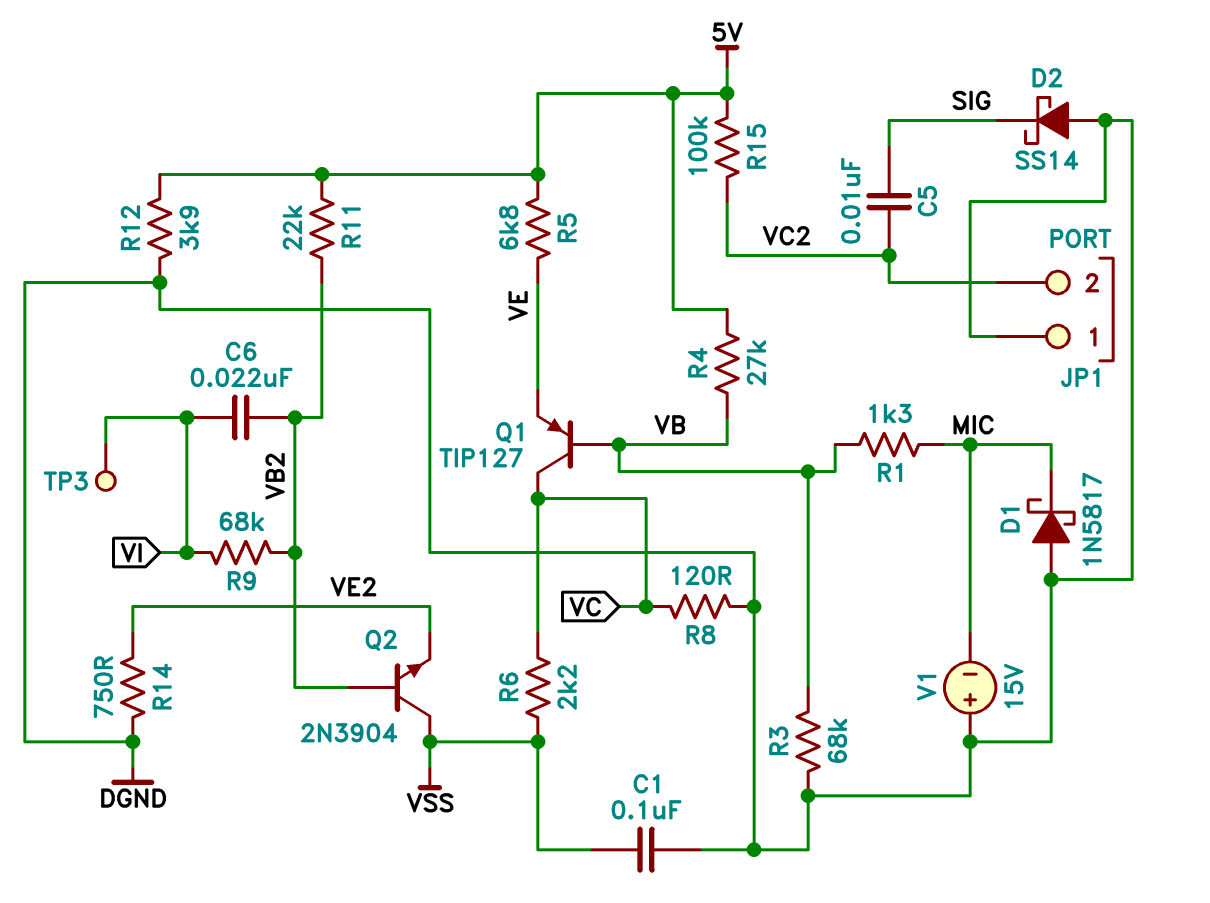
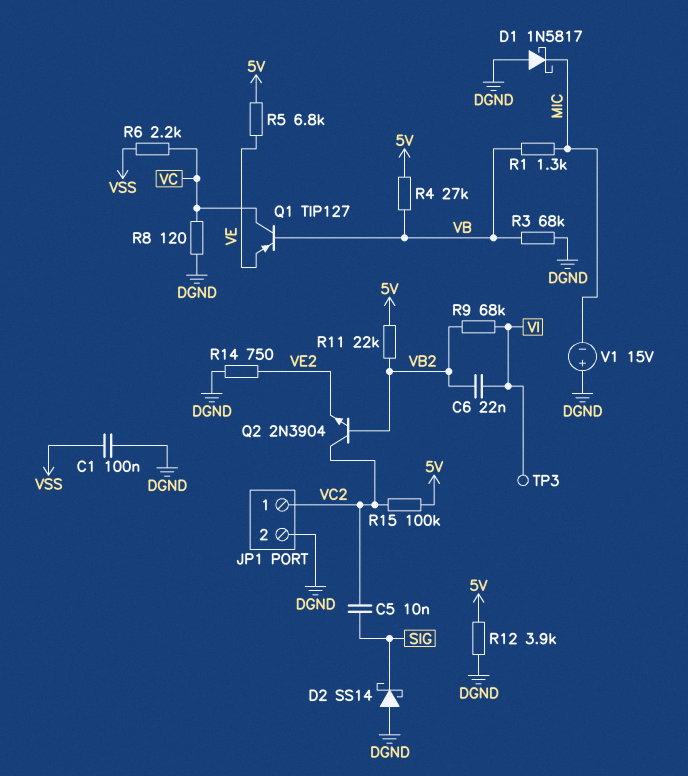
JP1 pin 1: DGND -> VC2
JP1 pin 2: VC2 -> DGND
Q2: NPN 2N3904 (B VB2, C VSS, E VE2) -> NPN 2N3904 (B VB2, C VC2, E VE2)

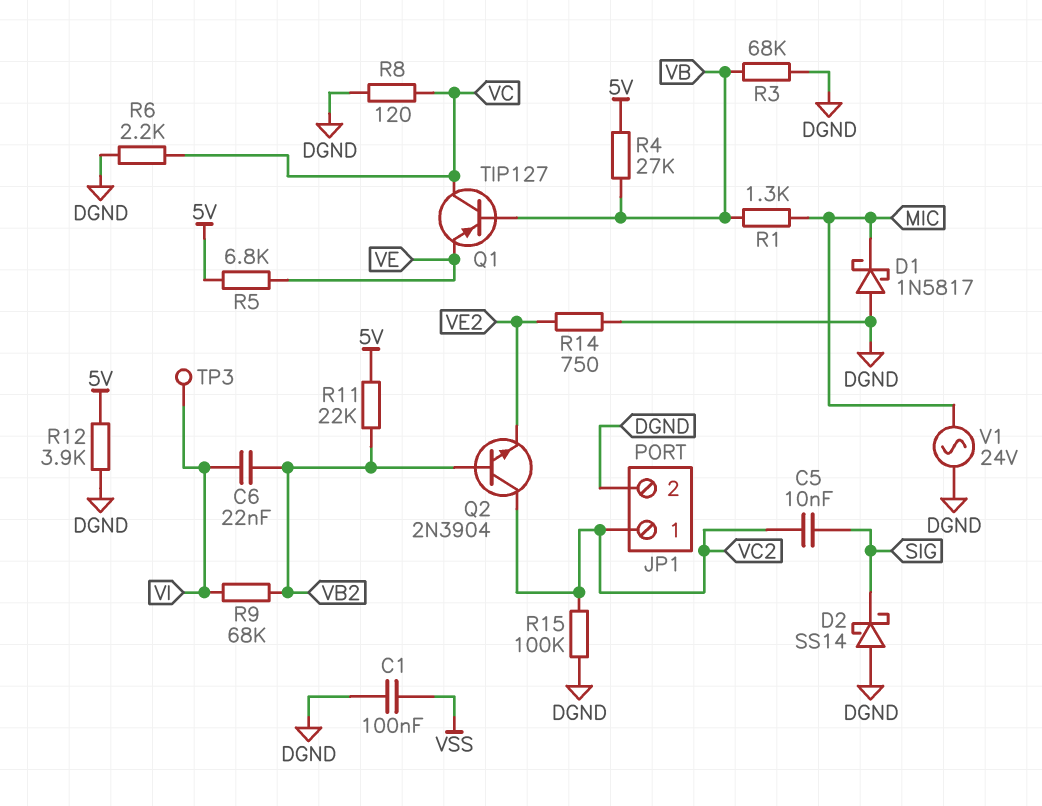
R6: 2.2k (VC, VSS) -> 2.2k (DGND, VC)
R15: 100k (5V, VC2) -> 100k (DGND, VC2)
V1: 15V (plus DGND, minus MIC) -> AC 24V (DGND, MIC)

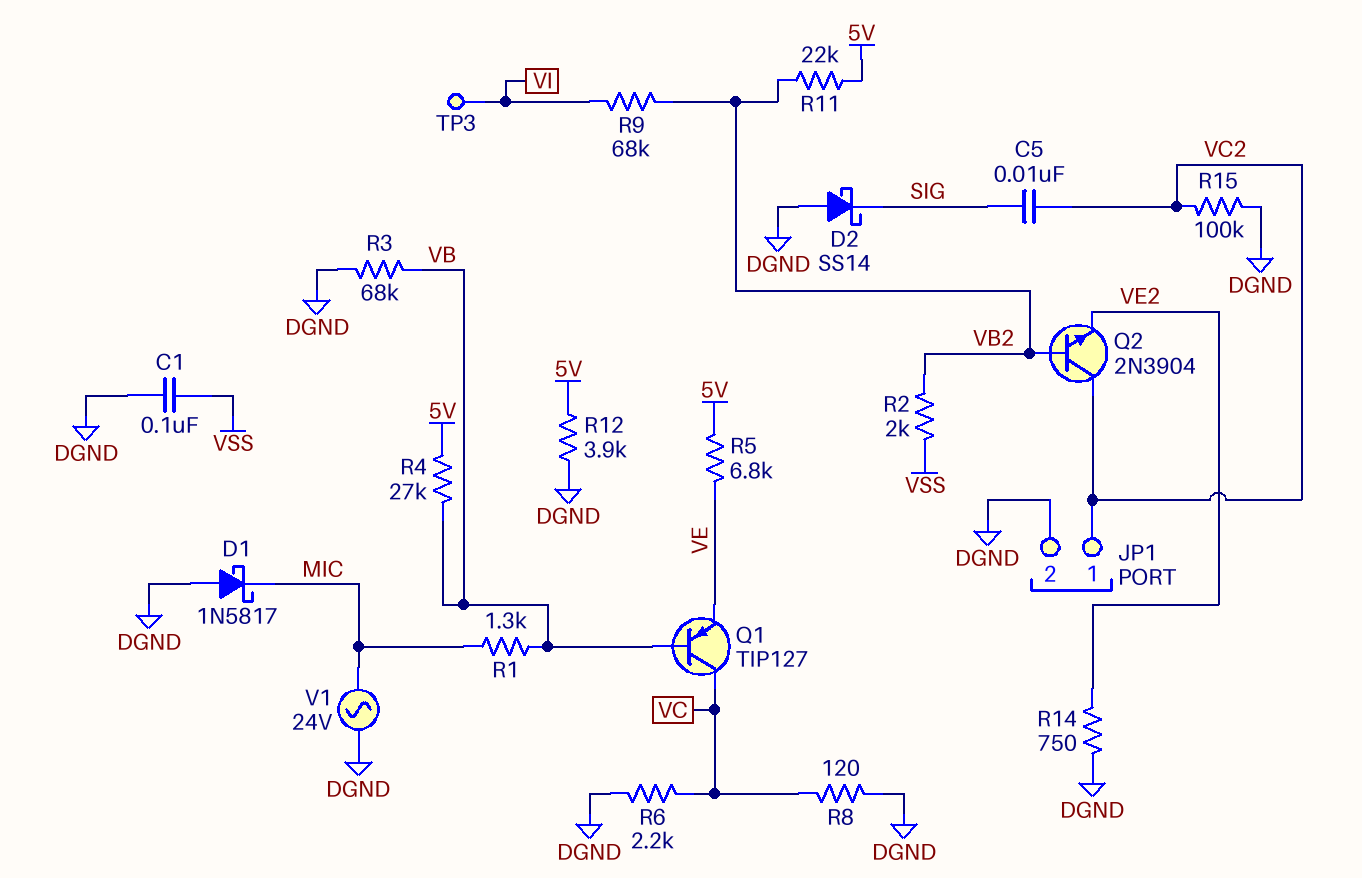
C6: 22nF (VB2, VI) -> none
R2: none -> 2k (VB2, VSS)

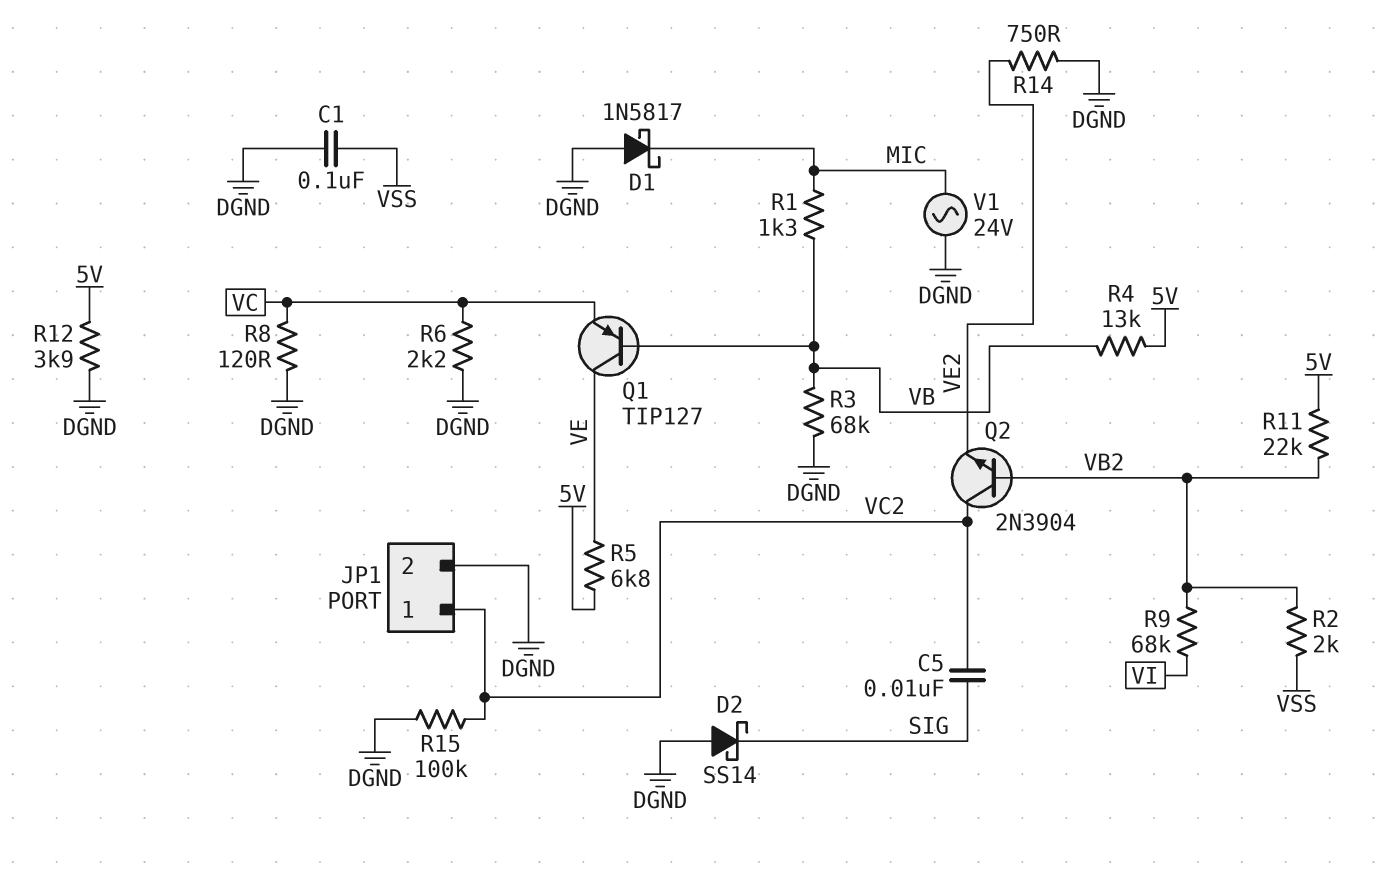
Q1: PNP TIP127 (B VB, C VC, E VE) -> PNP TIP127 (B VB, C VE, E VC)
R4: 27k (5V, VB) -> 13k (5V, VB)
TP3: test point (VI) -> none

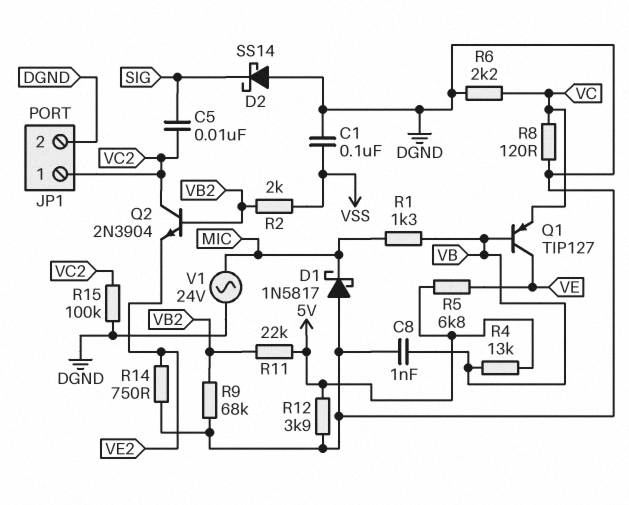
C8: none -> 1nF (DGND, VB)
R3: 68k (DGND, VB) -> none
R9: 68k (VB2, VI) -> 68k (DGND, VB2)

